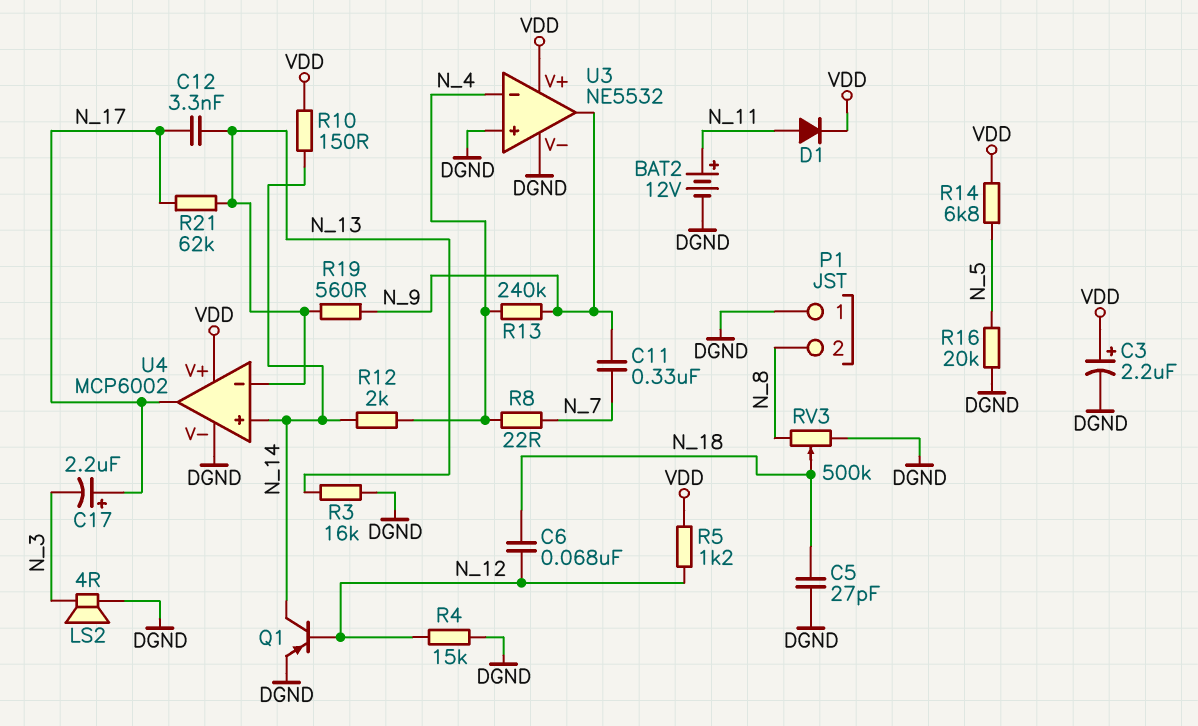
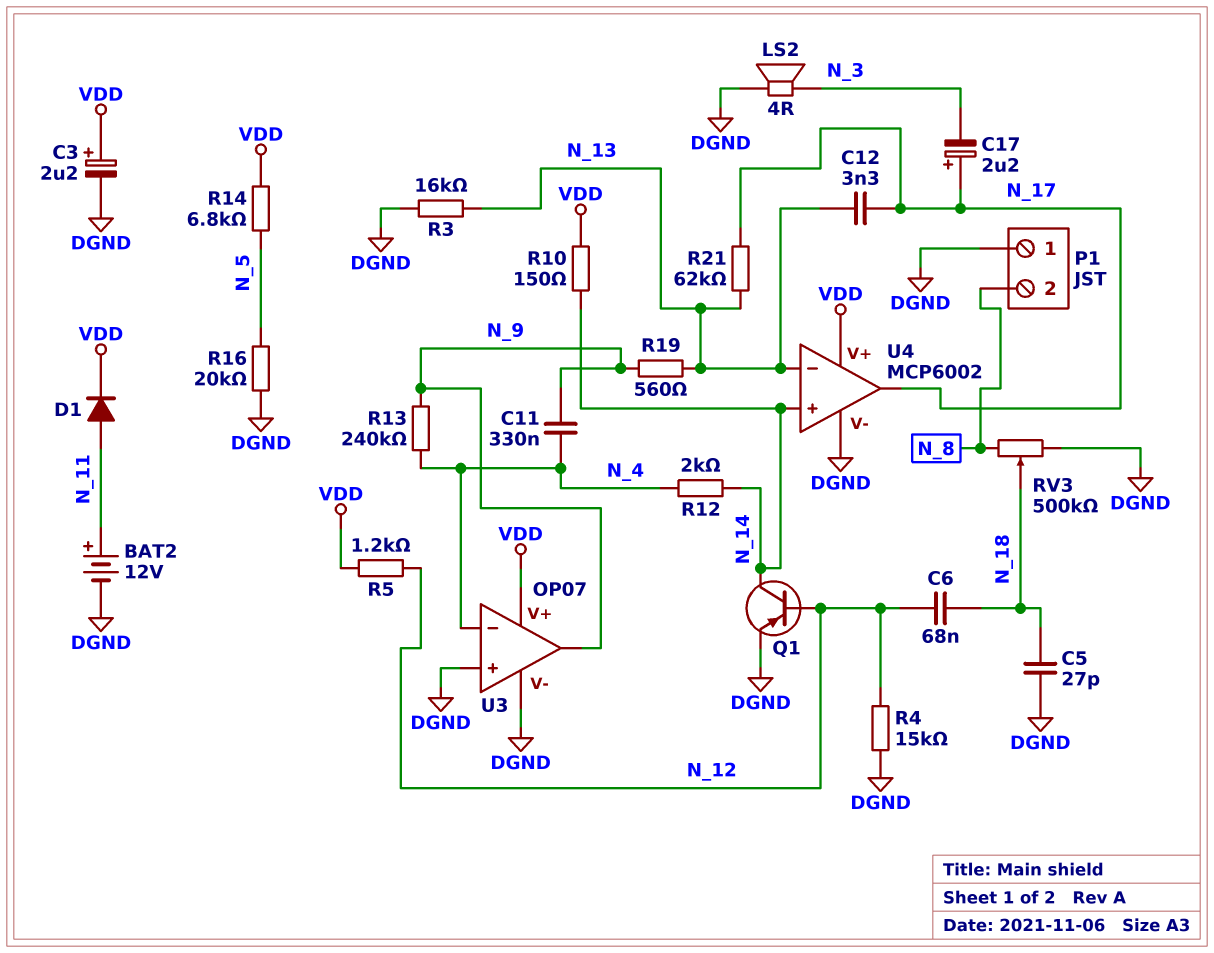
C11: 330nF (N_7, N_9) -> 330nF (N_4, N_9)
R8: 22 (N_4, N_7) -> none
U3: NE5532 -> OP07

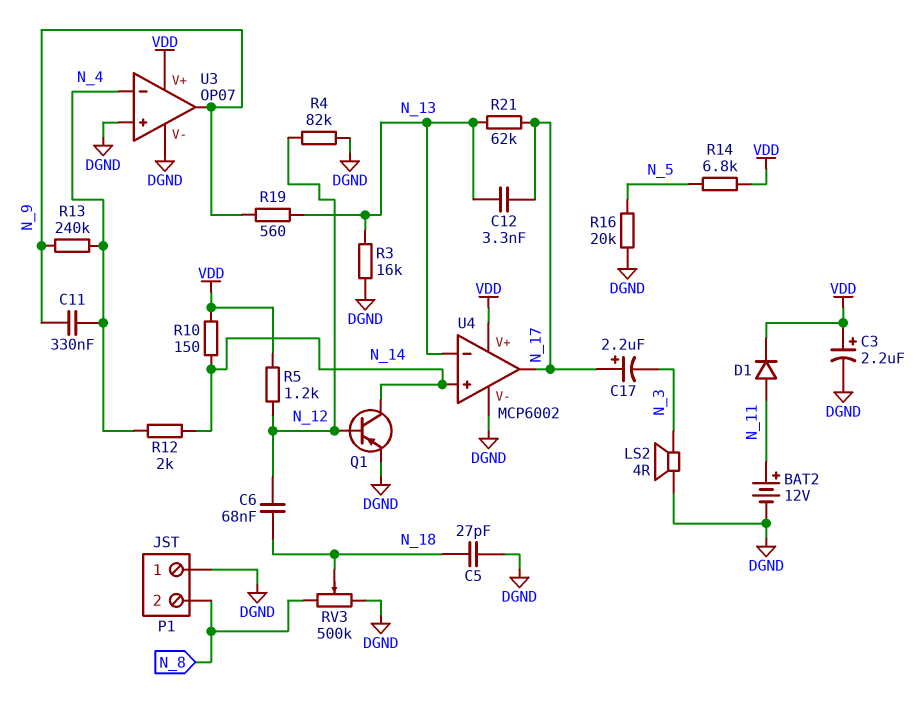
R4: 15k (DGND, N_12) -> 82k (DGND, N_12)

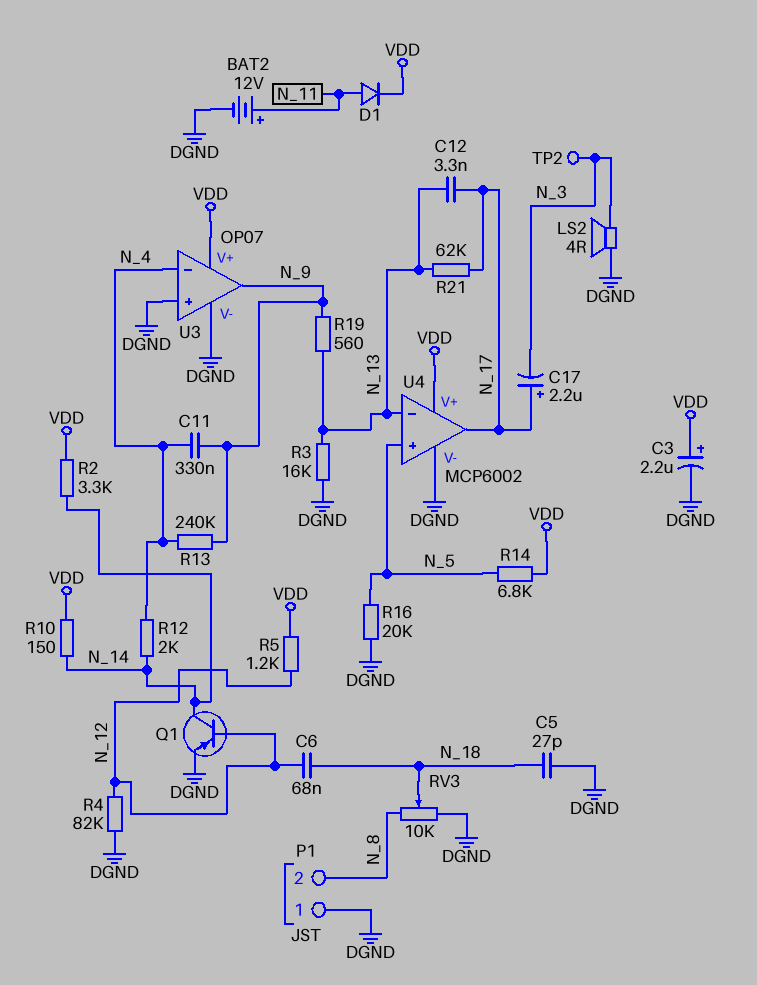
R2: none -> 3.3k (N_14, VDD)
RV3: 500k (DGND, N_8, wiper N_18) -> 10k (DGND, N_8, wiper N_18)
TP2: none -> test point (N_3)
U4 pin in+: N_14 -> N_5

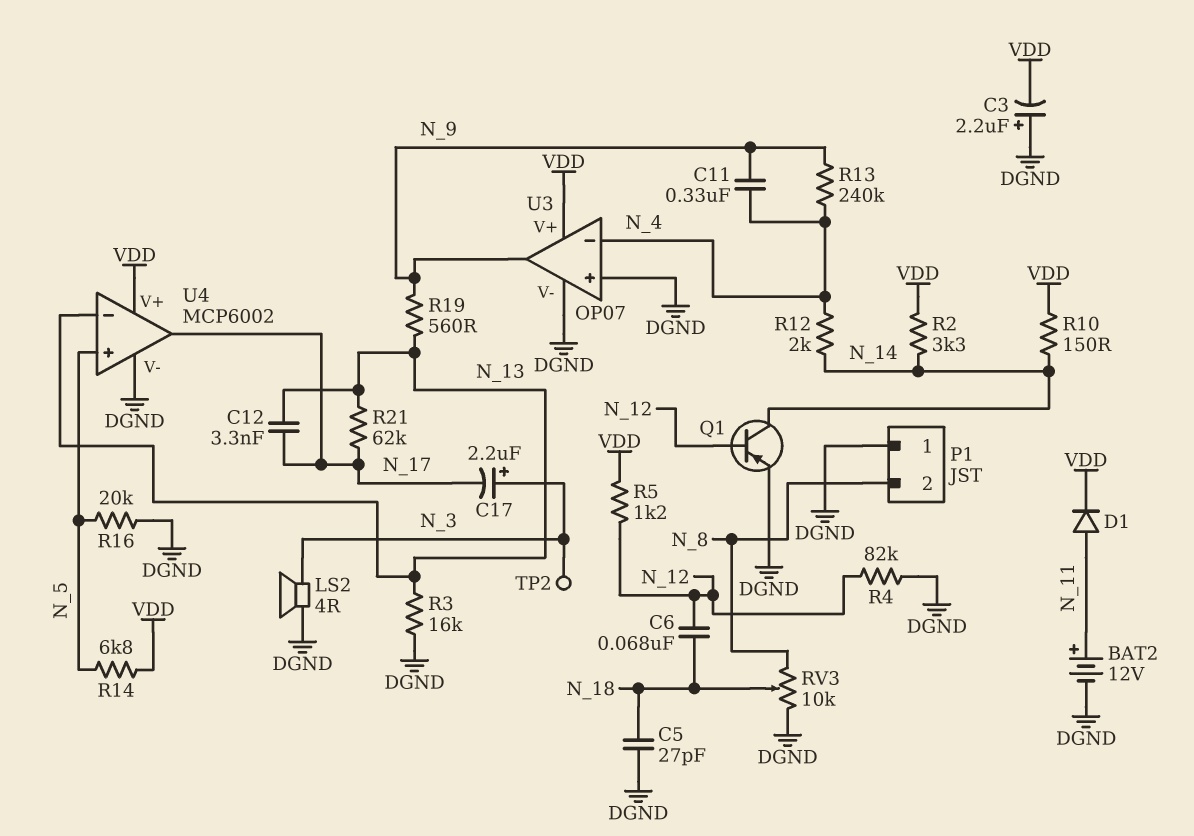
C3: 2.2uF (plus VDD, minus DGND) -> 2.2uF (plus DGND, minus VDD)
C17: 2.2uF (plus N_17, minus N_3) -> 2.2uF (plus N_3, minus N_17)

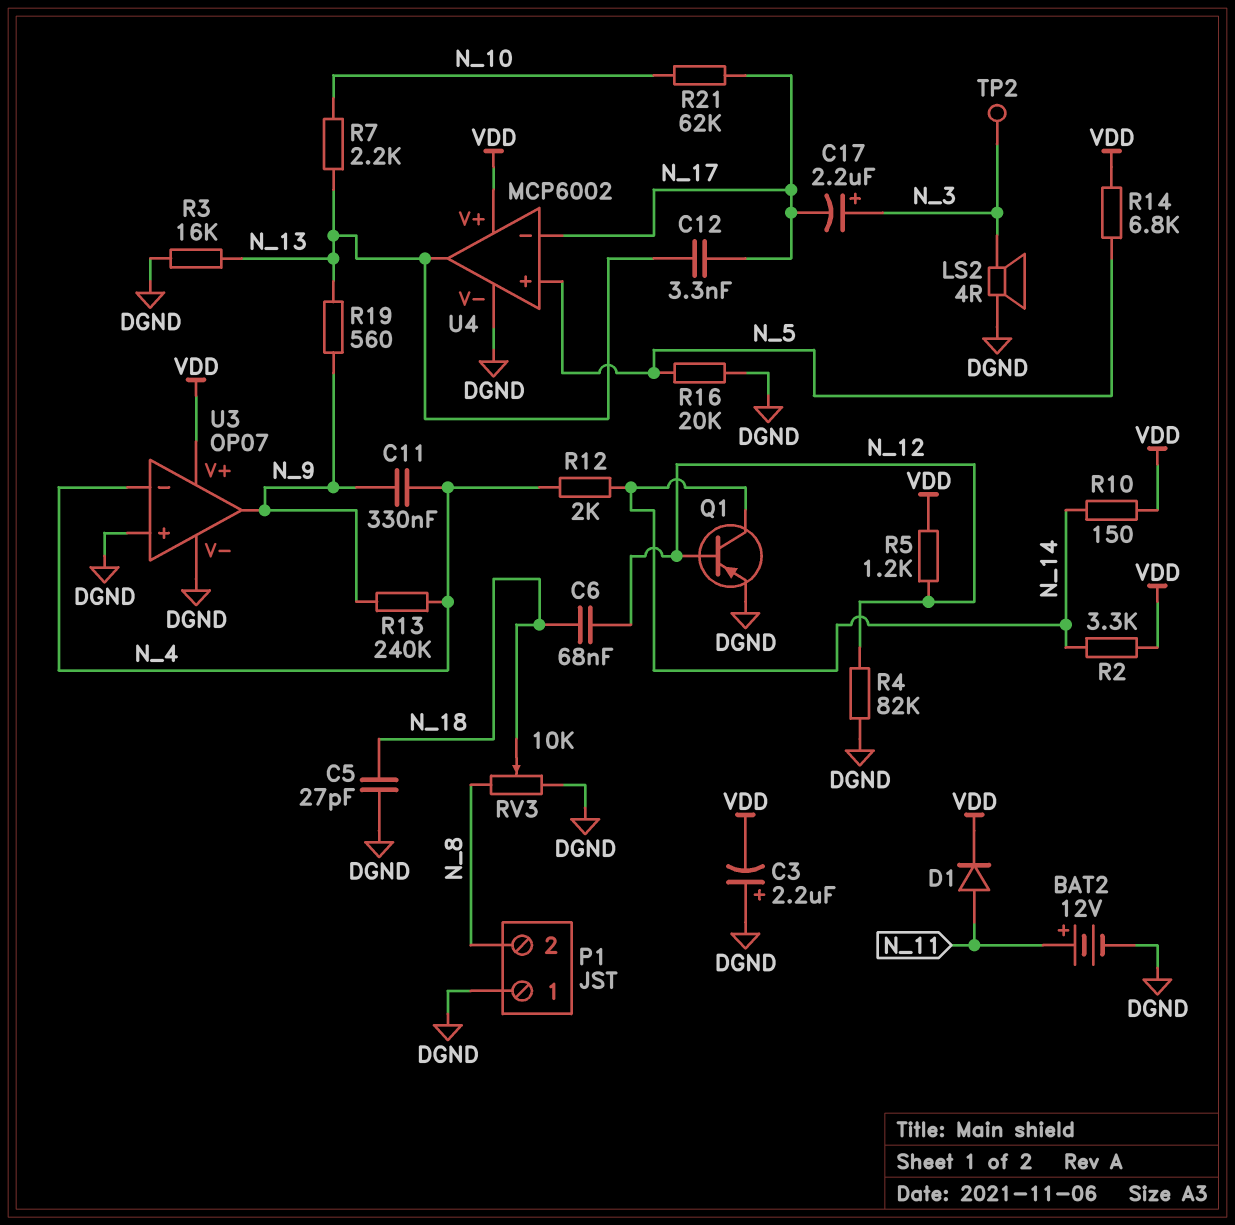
R7: none -> 2.2k (N_10, N_13)
R21: 62k (N_13, N_17) -> 62k (N_10, N_17)
U4 pin in-: N_13 -> N_17
U4 pin out: N_17 -> N_13

